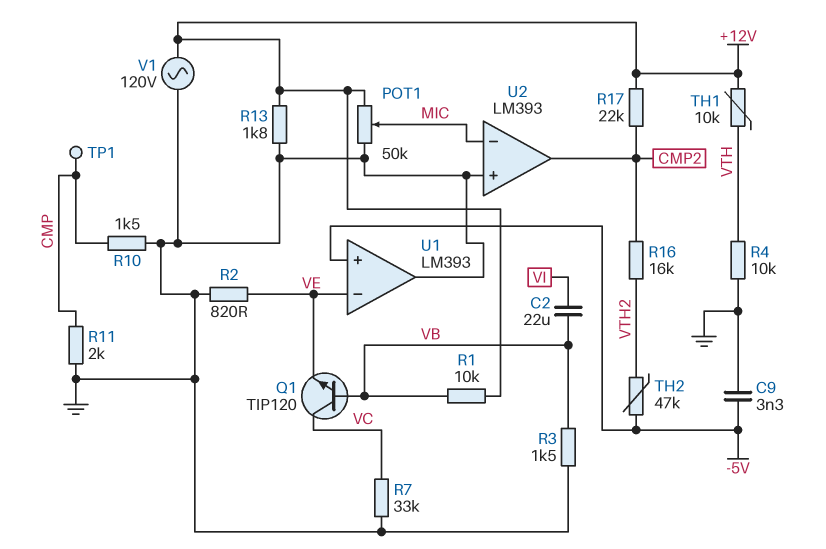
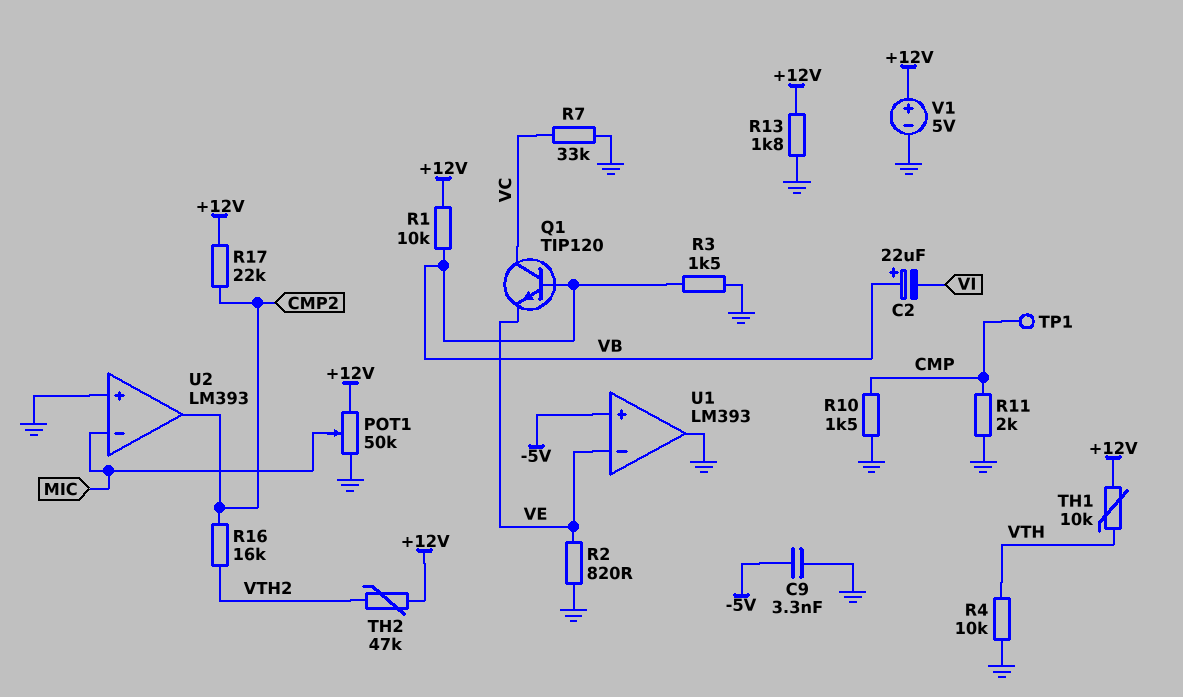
C2: 22uF (VB, VI) -> 22uF (plus VB, minus VI)
TH2: 47k (-5V, VTH2) -> 47k (+12V, VTH2)
V1: AC 120V (+12V, GND) -> 5V (plus +12V, minus GND)

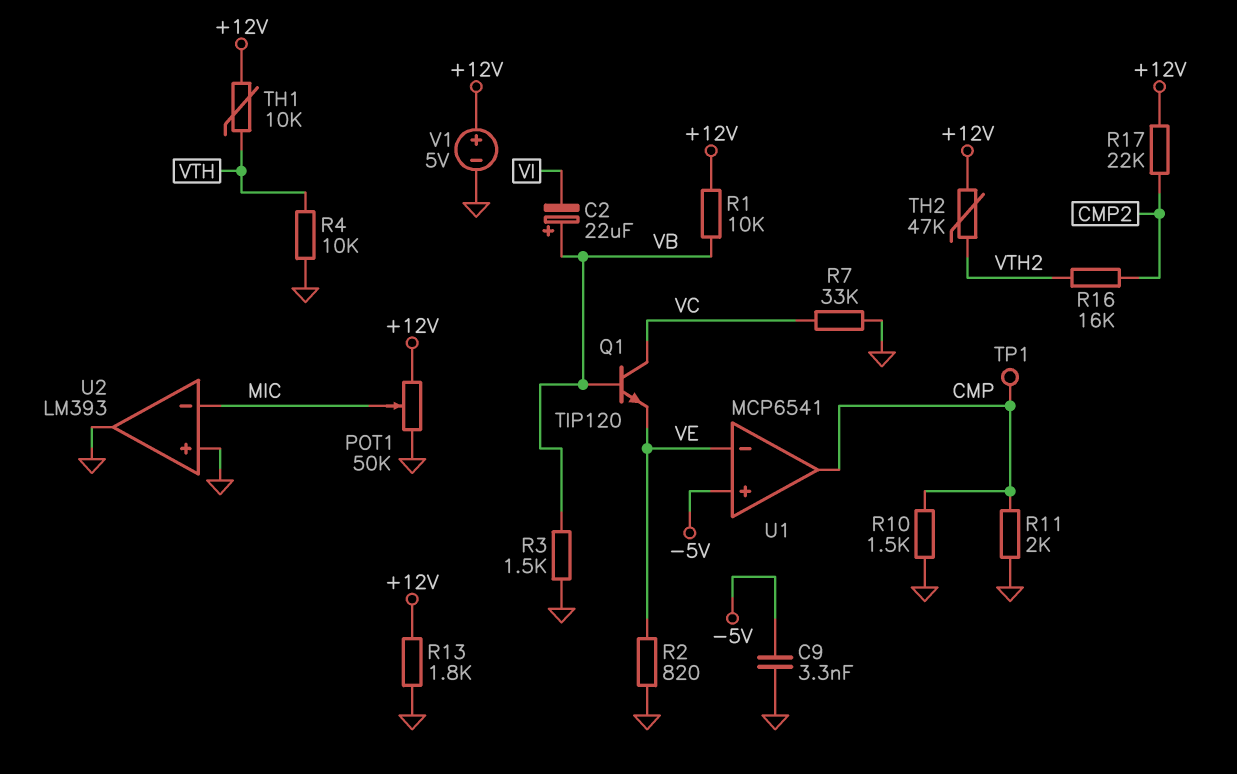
U1: LM393 -> MCP6541
U1 pin out: GND -> CMP
U2 pin out: CMP2 -> GND

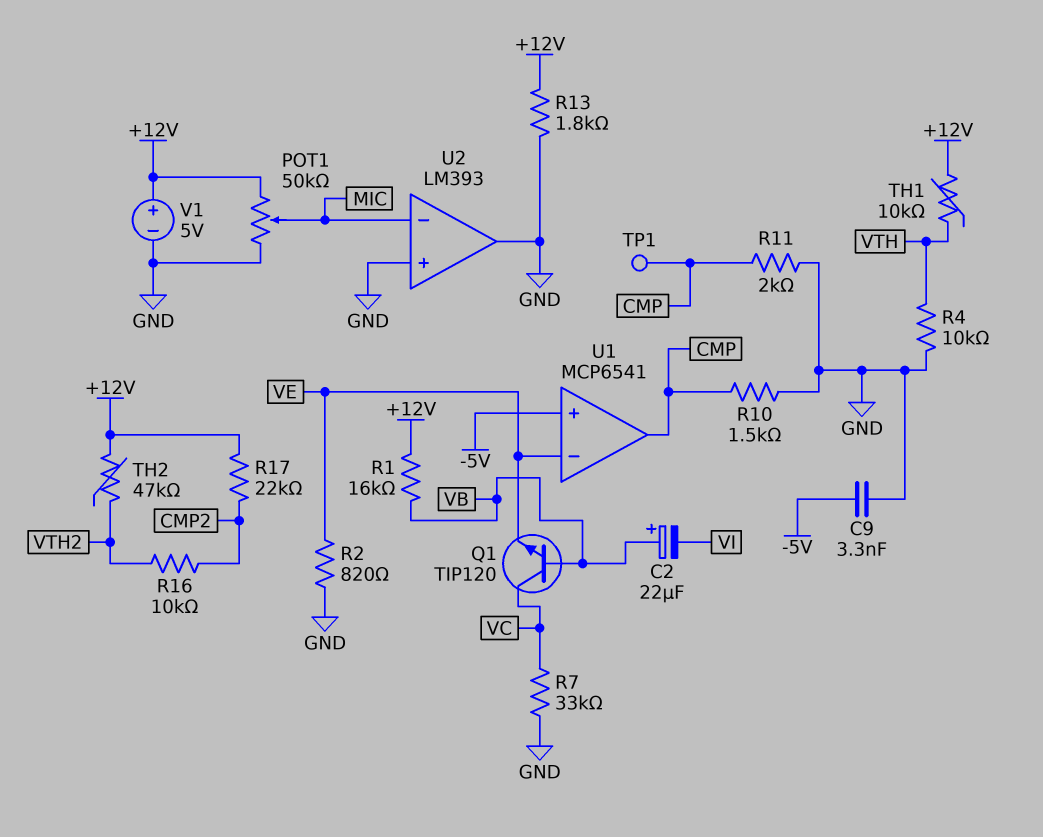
R1: 10k (+12V, VB) -> 16k (+12V, VB)
R3: 1.5k (GND, VB) -> none
R16: 16k (CMP2, VTH2) -> 10k (CMP2, VTH2)

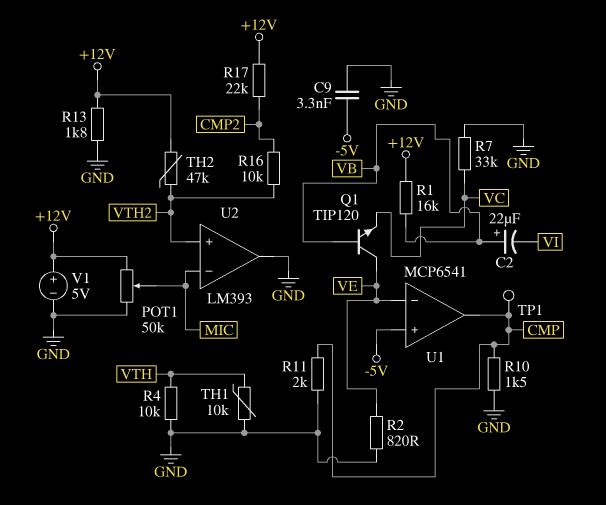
Q1: NPN TIP120 (B VB, C VC, E VE) -> NPN TIP120 (B VB, C VE, E VC)
TH1: 10k (+12V, VTH) -> 10k (GND, VTH)
U2 pin in+: GND -> VTH2

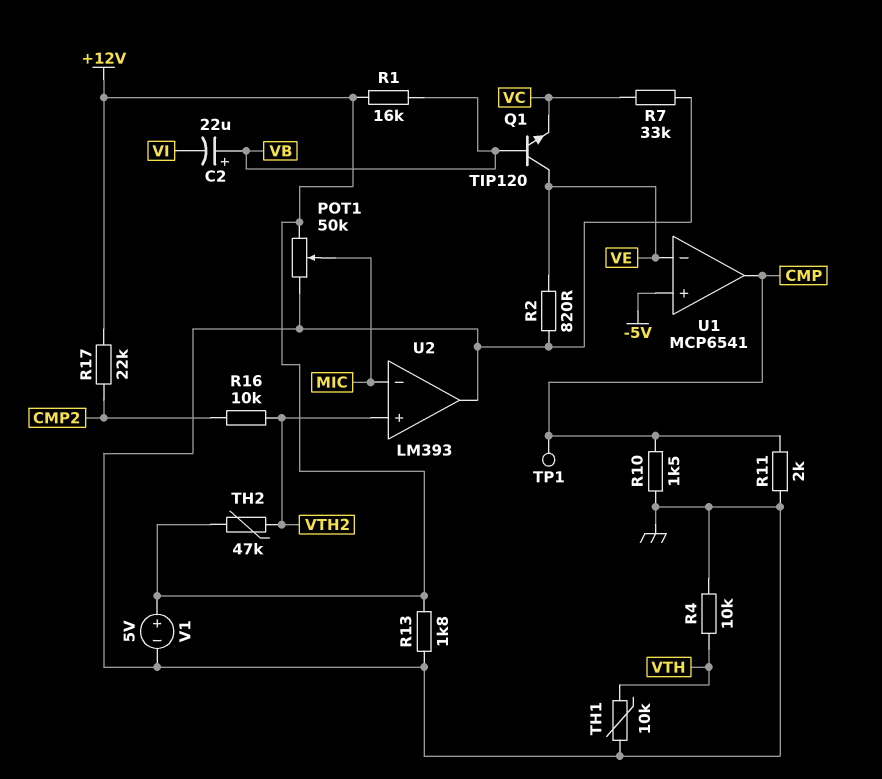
C9: 3.3nF (-5V, GND) -> none

